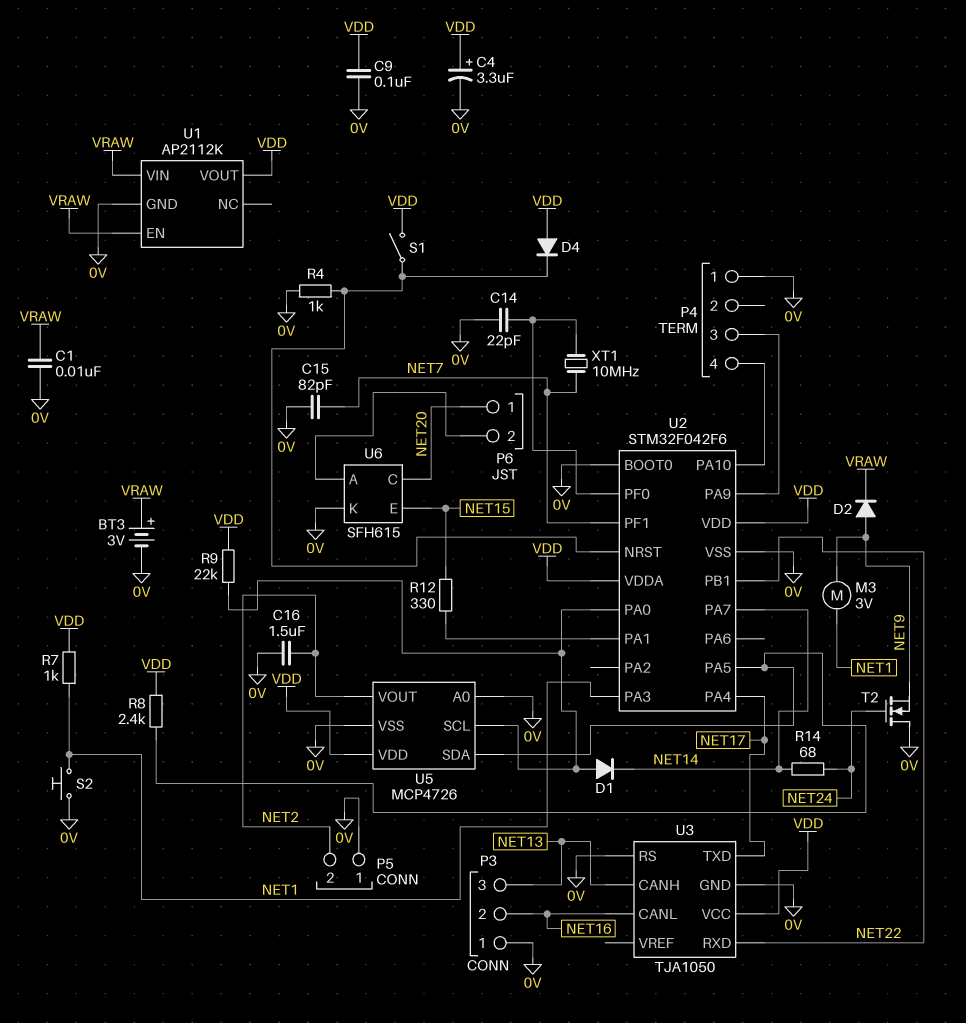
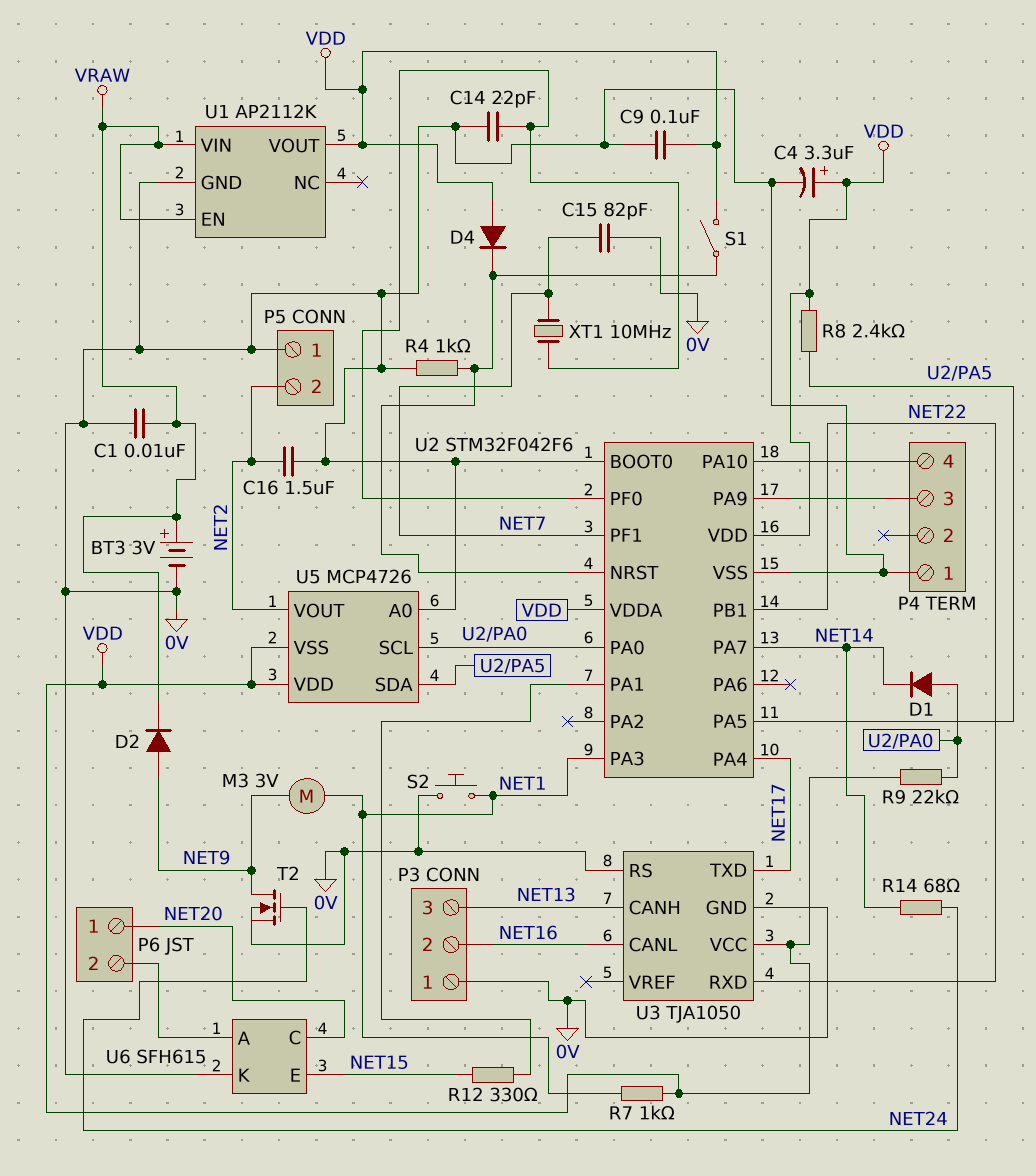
T2: NMOS (G NET24, D 0V, S NET9) -> NMOS (G NET24, D NET9, S 0V)
U5 pin VSS: 0V -> VDD

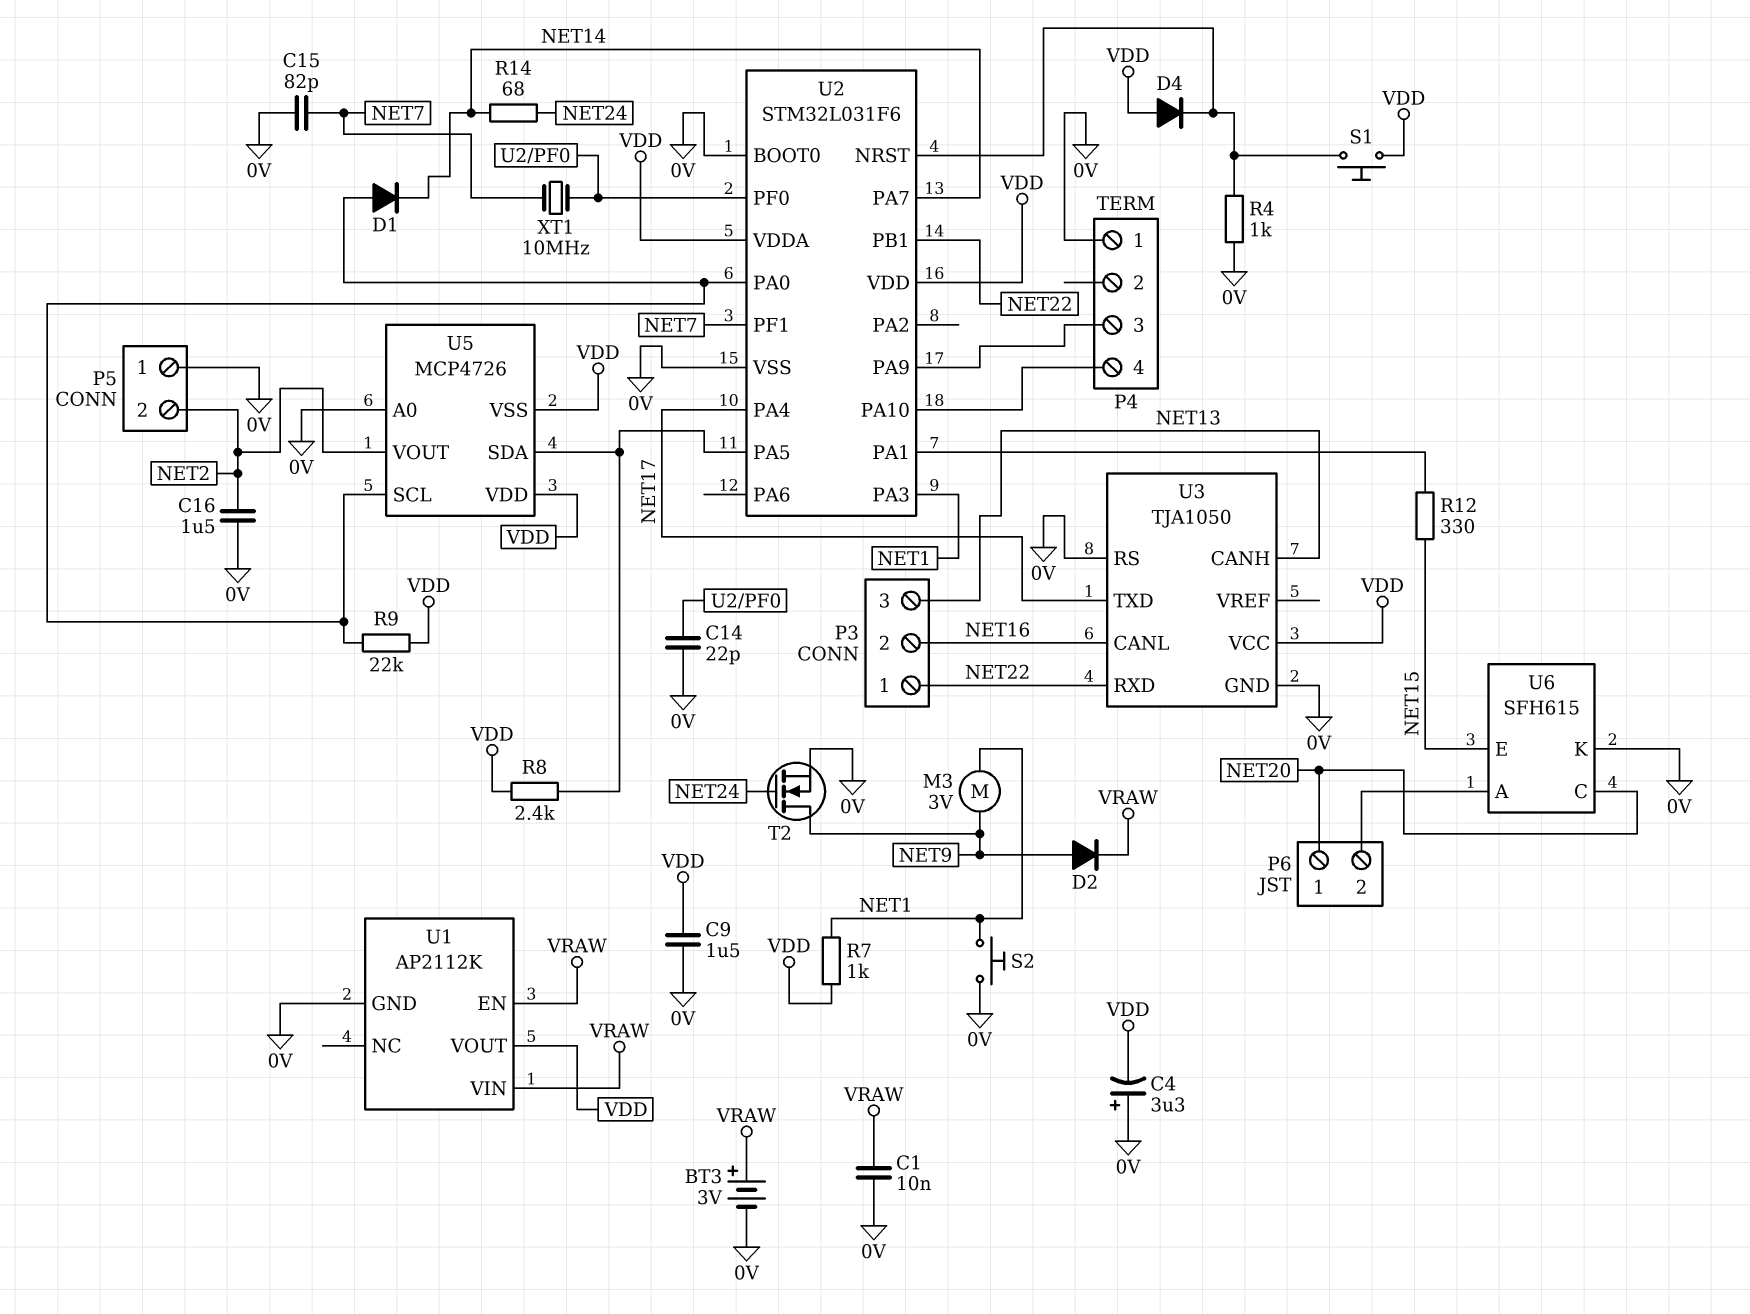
C4: 3.3uF (plus VDD, minus 0V) -> 3.3uF (plus 0V, minus VDD)
C9: 100nF (0V, VDD) -> 1.5uF (0V, VDD)
P3 pin 1: 0V -> NET22
S1: switch (U2/NRST, VDD) -> button (U2/NRST, VDD)
U2: STM32F042F6 -> STM32L031F6

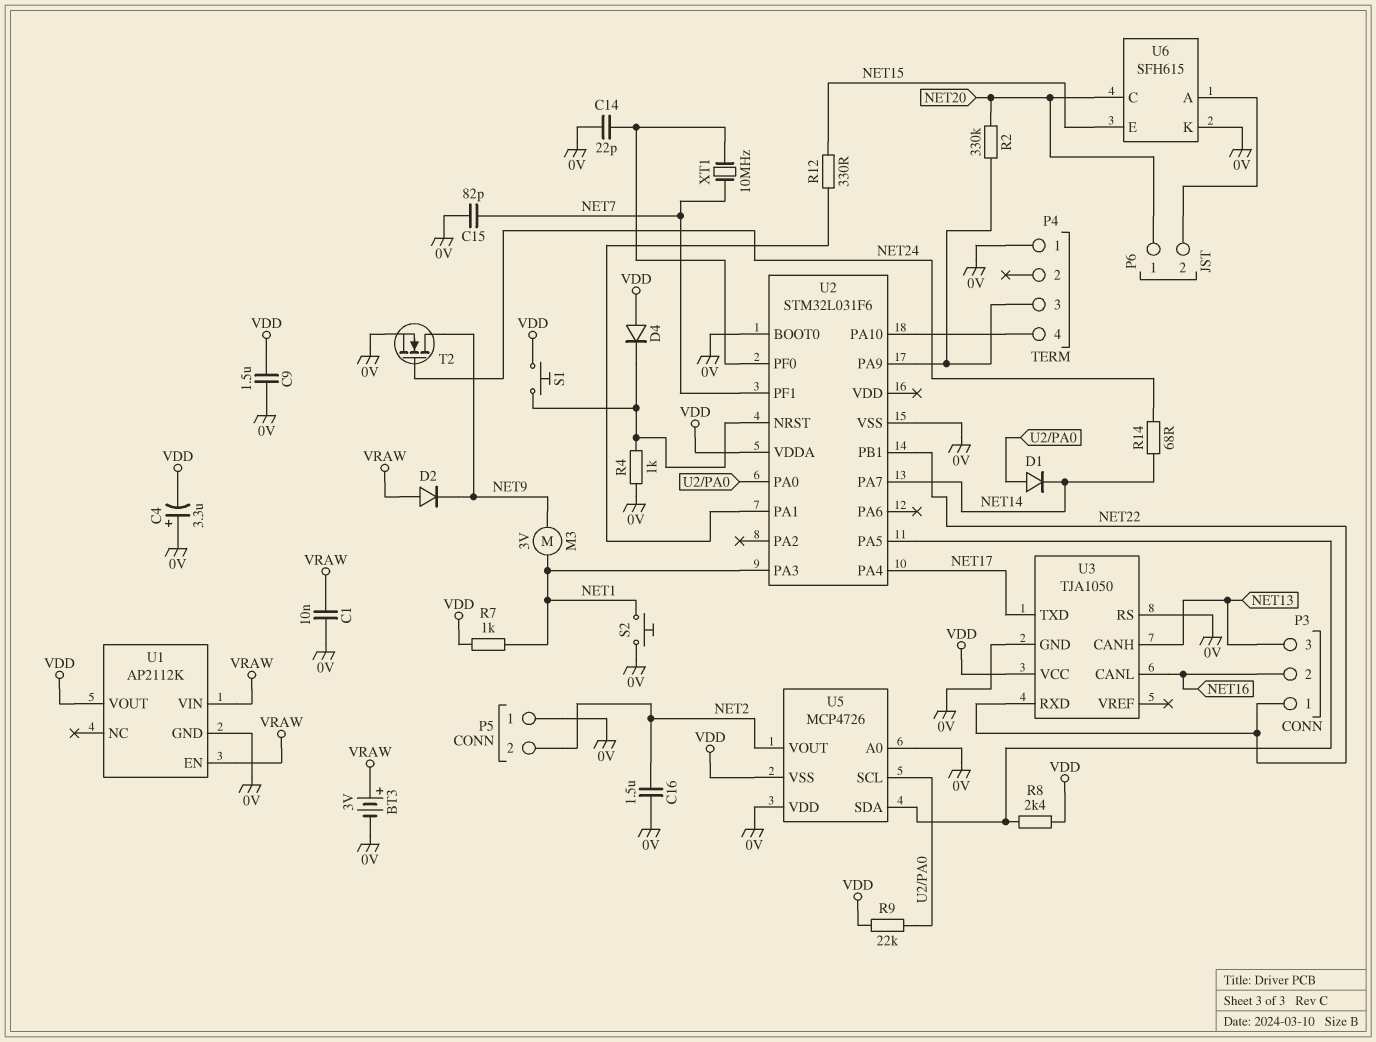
D2: diode (A NET9, K VRAW) -> diode (A VRAW, K NET9)
R2: none -> 330k (NET20, P4/3)
U2 pin VDD: VDD -> none
U5 pin VDD: VDD -> 0V

